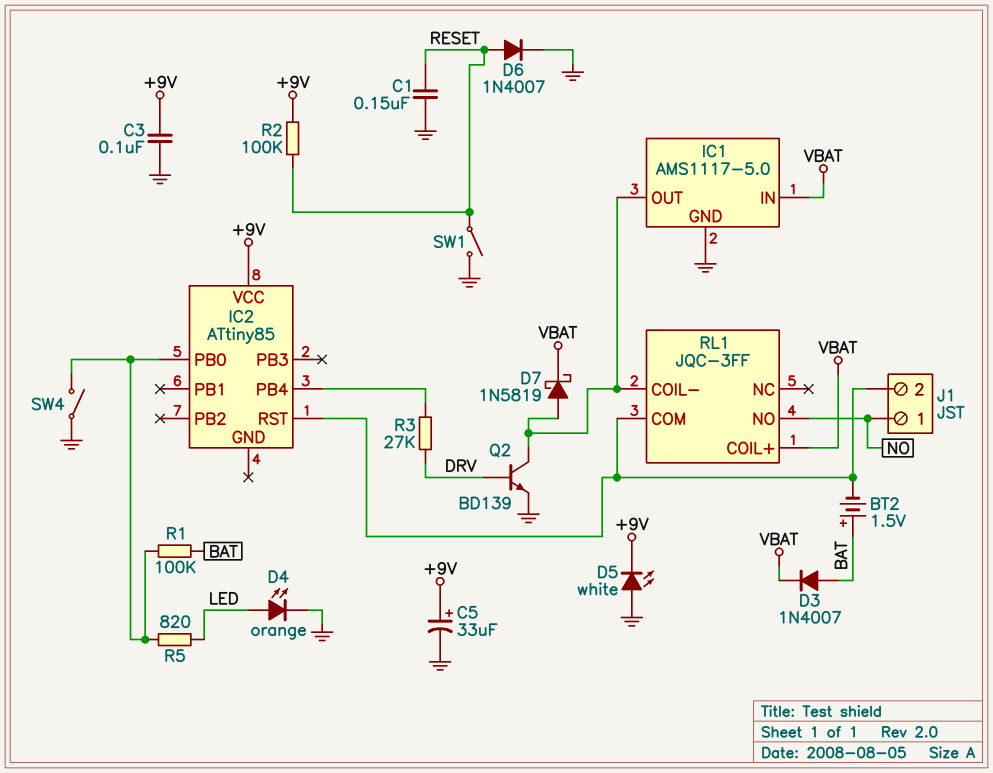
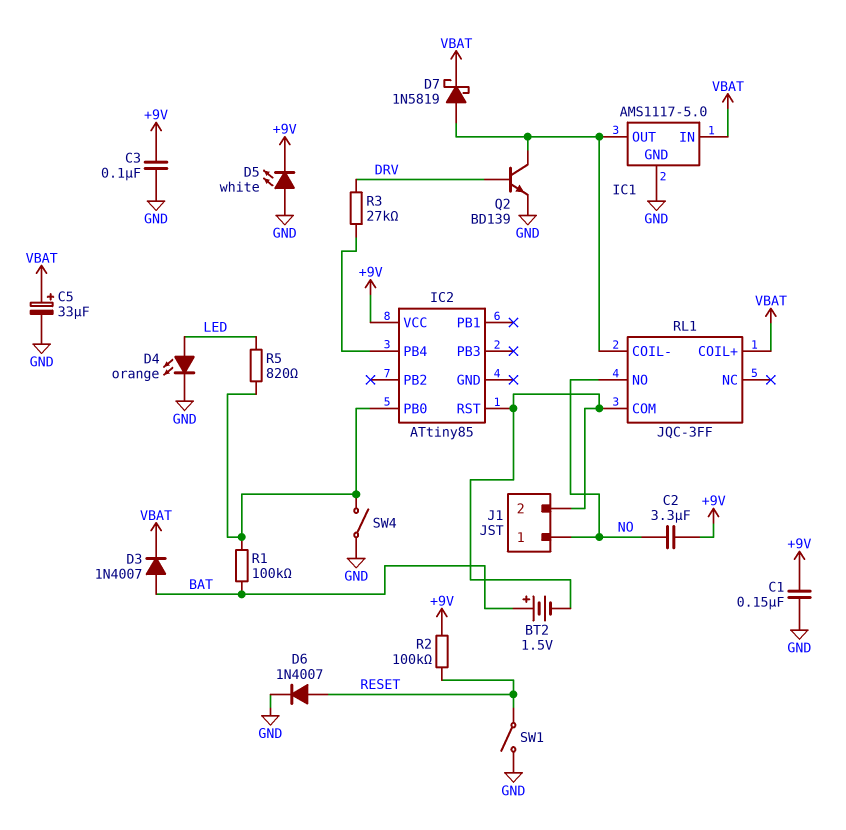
C1: 150nF (GND, RESET) -> 150nF (+9V, GND)
C2: none -> 3.3uF (+9V, NO)
C5: 33uF (plus +9V, minus GND) -> 33uF (plus VBAT, minus GND)

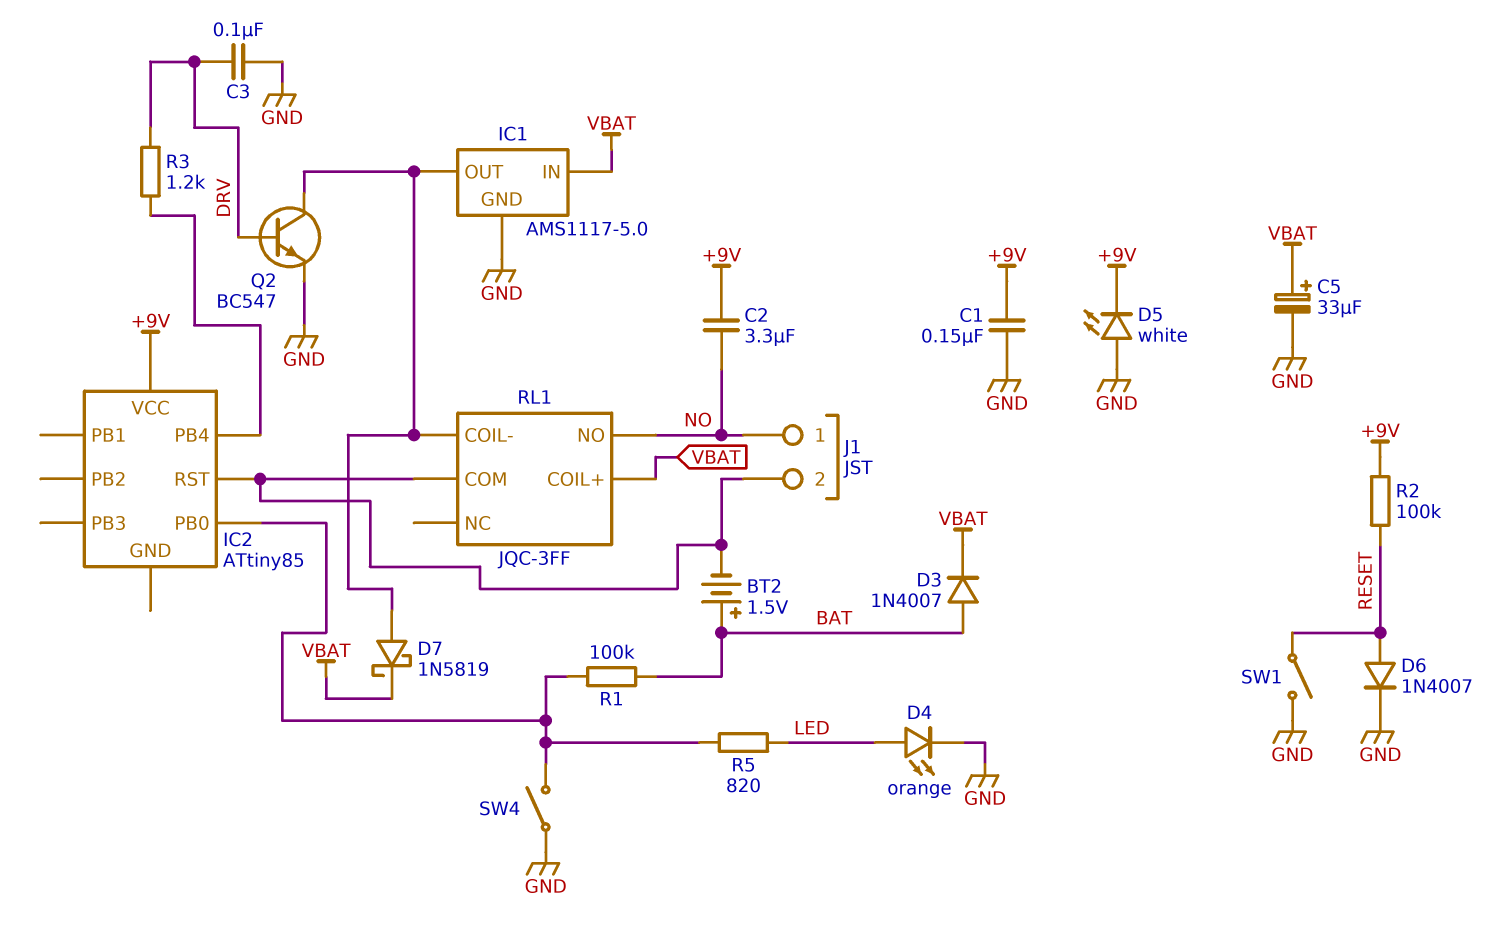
C3: 100nF (+9V, GND) -> 100nF (DRV, GND)
Q2: NPN BD139 (B DRV, C IC1/OUT, E GND) -> NPN BC547 (B DRV, C IC1/OUT, E GND)
R3: 27k (DRV, IC2/PB4) -> 1.2k (DRV, IC2/PB4)

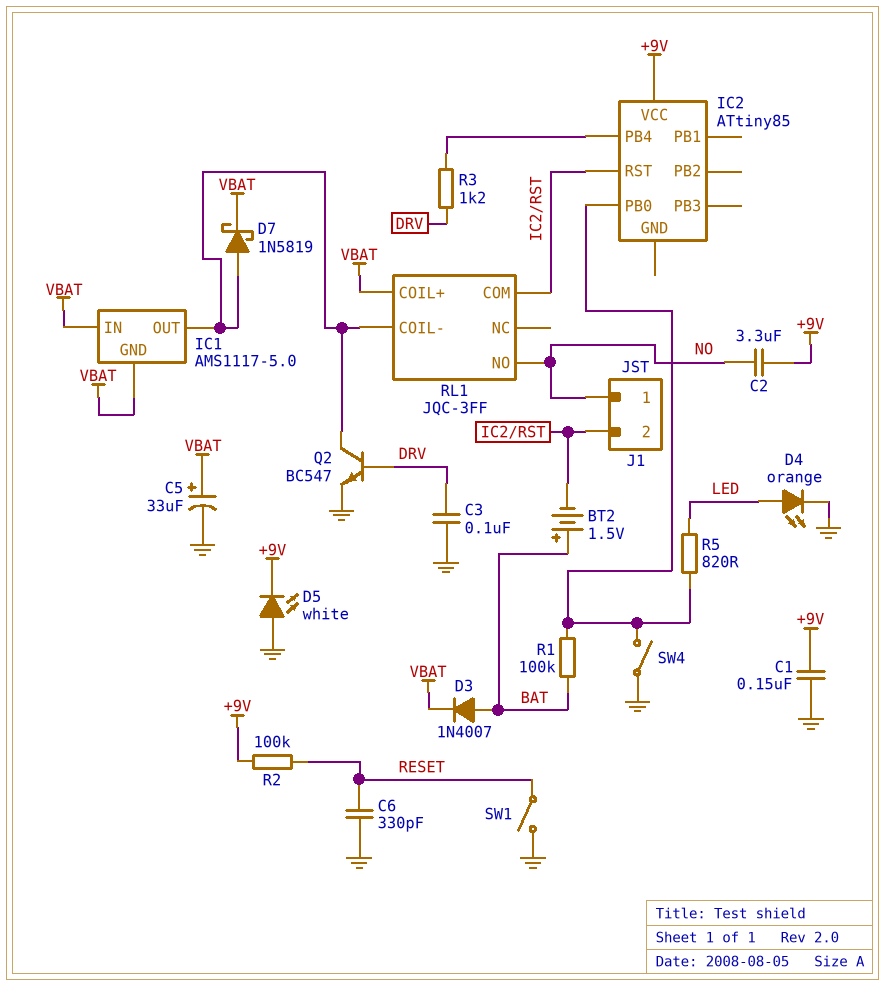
C6: none -> 330pF (GND, RESET)
D6: diode 1N4007 (A RESET, K GND) -> none
IC1 pin GND: GND -> VBAT

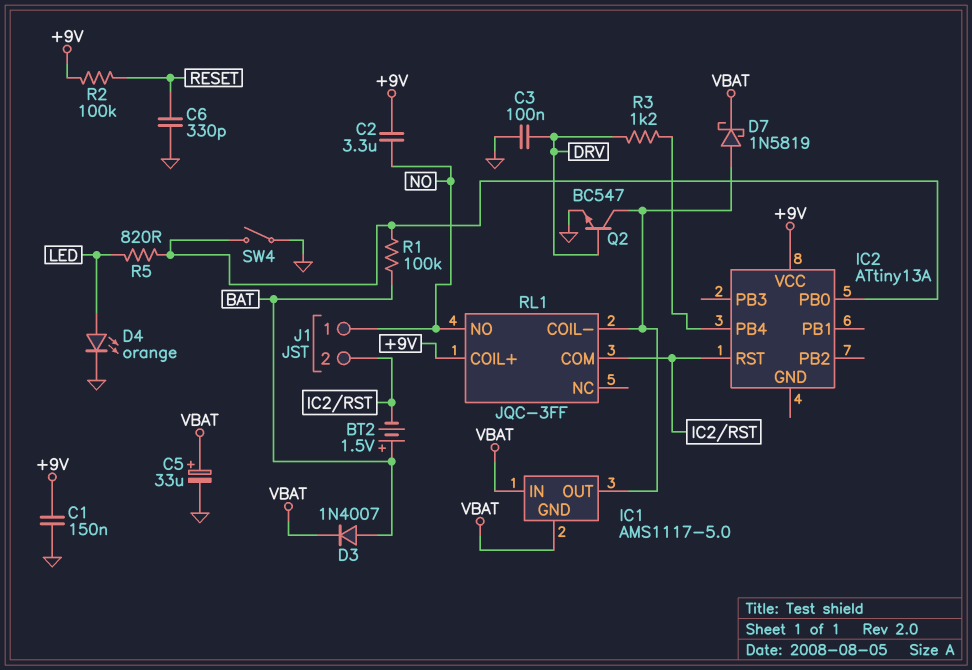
D5: LED white (A GND, K +9V) -> none
IC2: ATtiny85 -> ATtiny13A
RL1 pin COIL+: VBAT -> +9V
SW1: switch (GND, RESET) -> none

